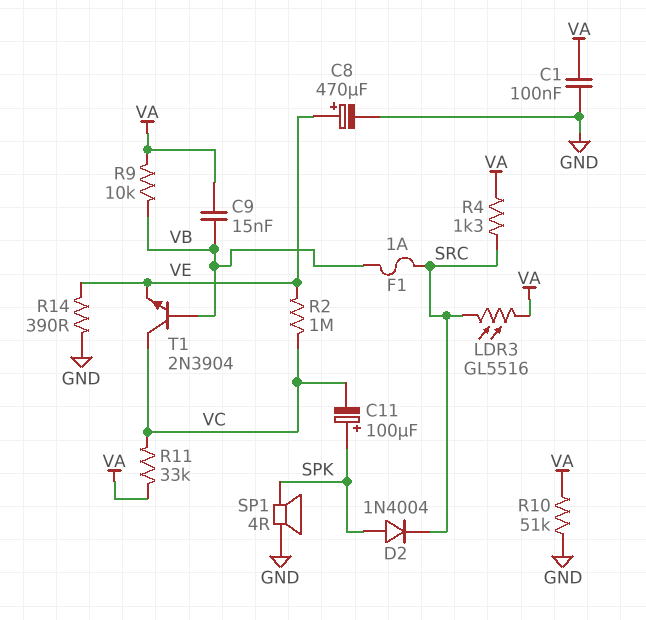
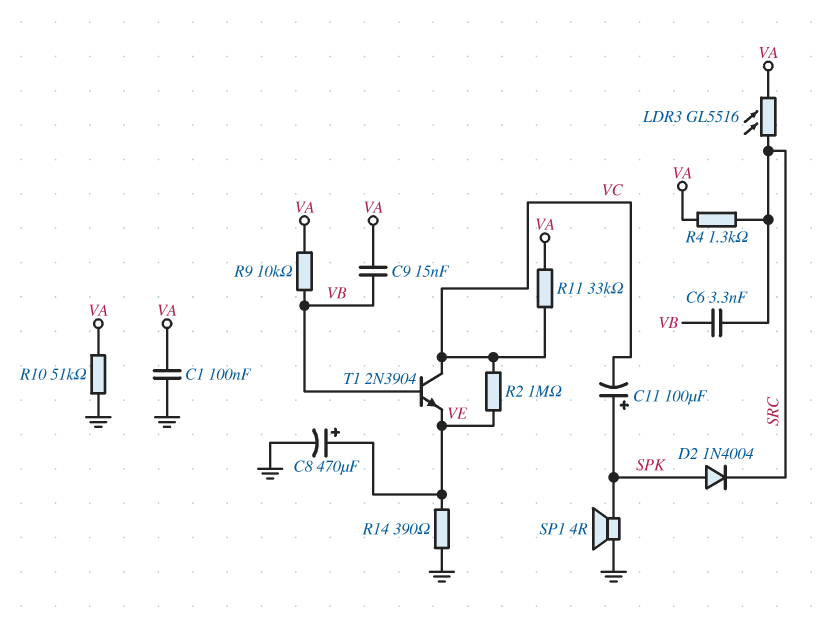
C6: none -> 3.3nF (SRC, VB)
F1: 1A (SRC, VB) -> none

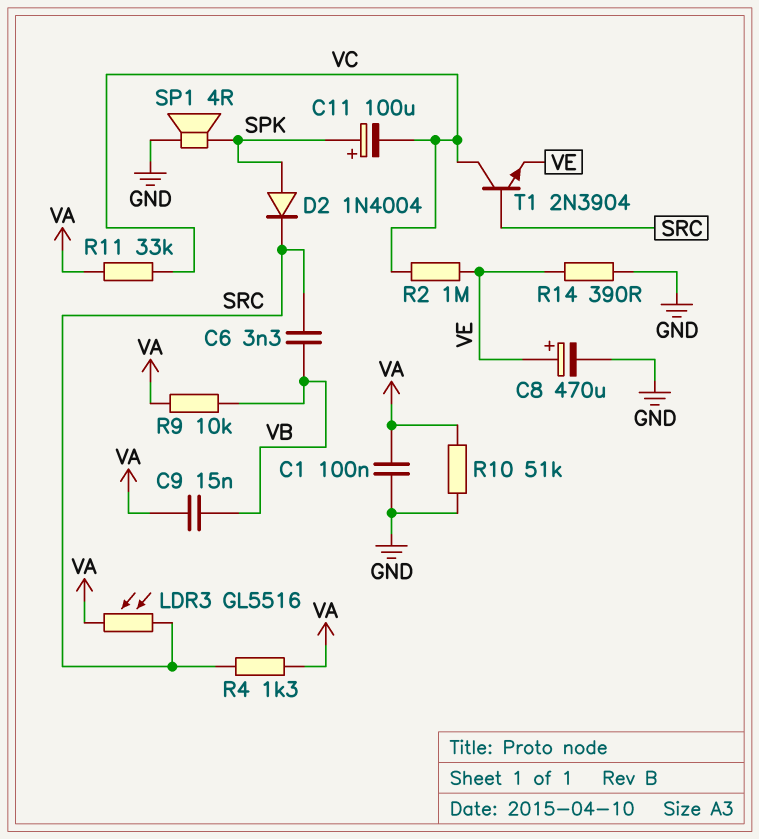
T1: NPN 2N3904 (B VB, C VC, E VE) -> NPN 2N3904 (B SRC, C VC, E VE)

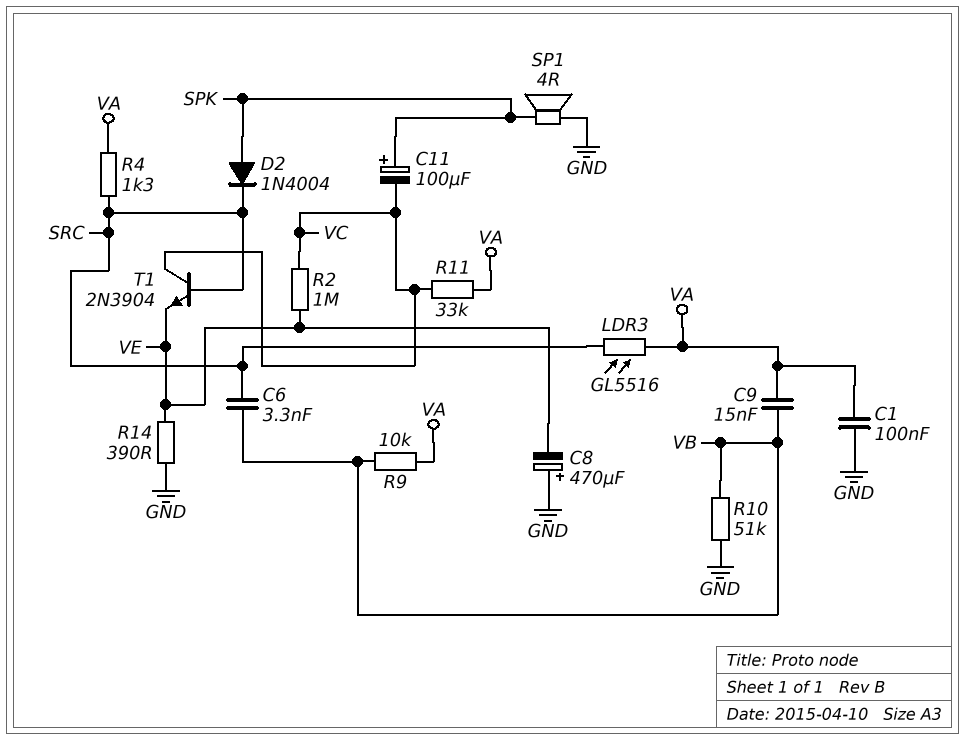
C8: 470uF (plus VE, minus GND) -> 470uF (plus GND, minus VE)
R10: 51k (GND, VA) -> 51k (GND, VB)

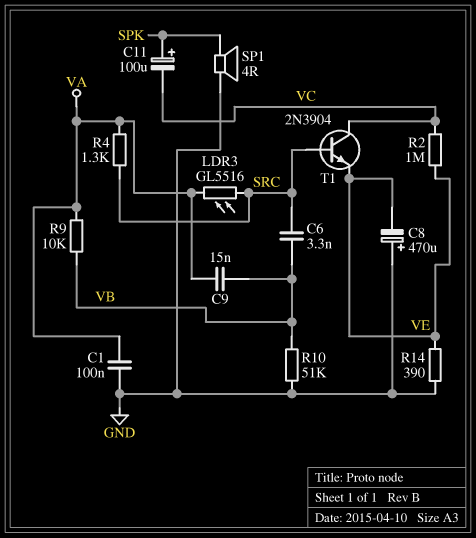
D2: diode 1N4004 (A SPK, K SRC) -> none
R11: 33k (VA, VC) -> none

